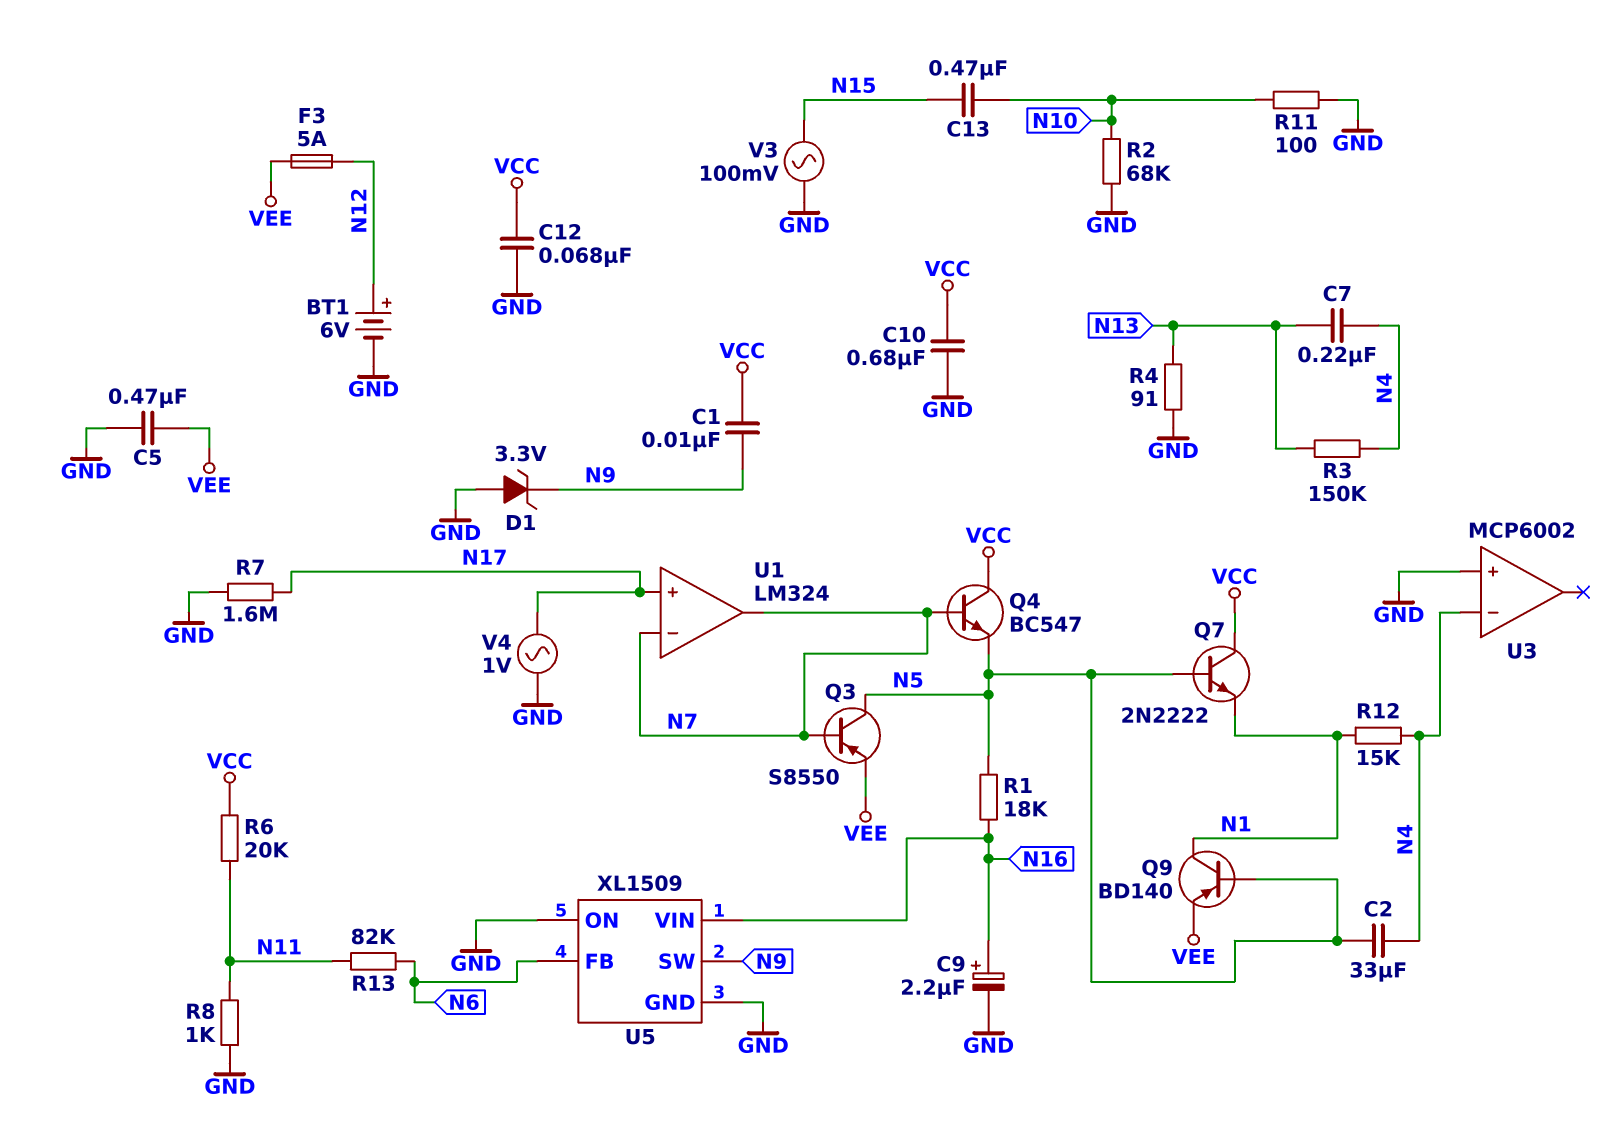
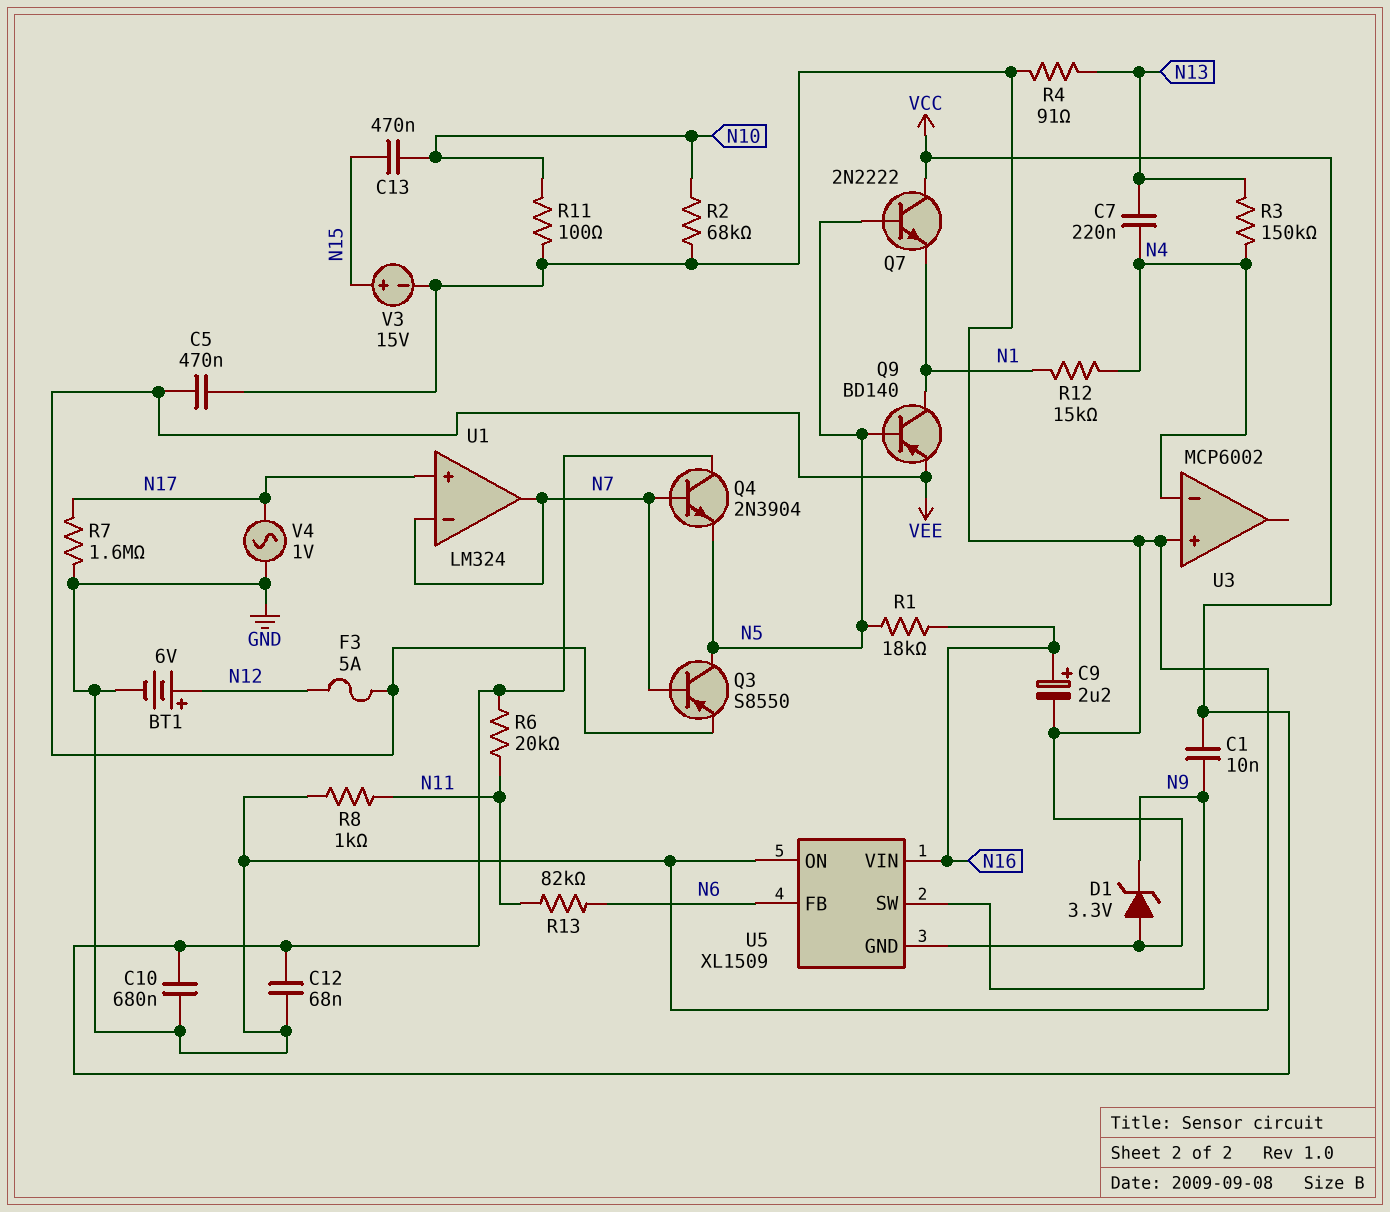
C2: 33uF (N4, N5) -> none
Q4: NPN BC547 (B N7, C VCC, E N5) -> NPN 2N3904 (B N7, C VCC, E N5)
V3: AC 100mV (GND, N15) -> 15V (plus N15, minus GND)

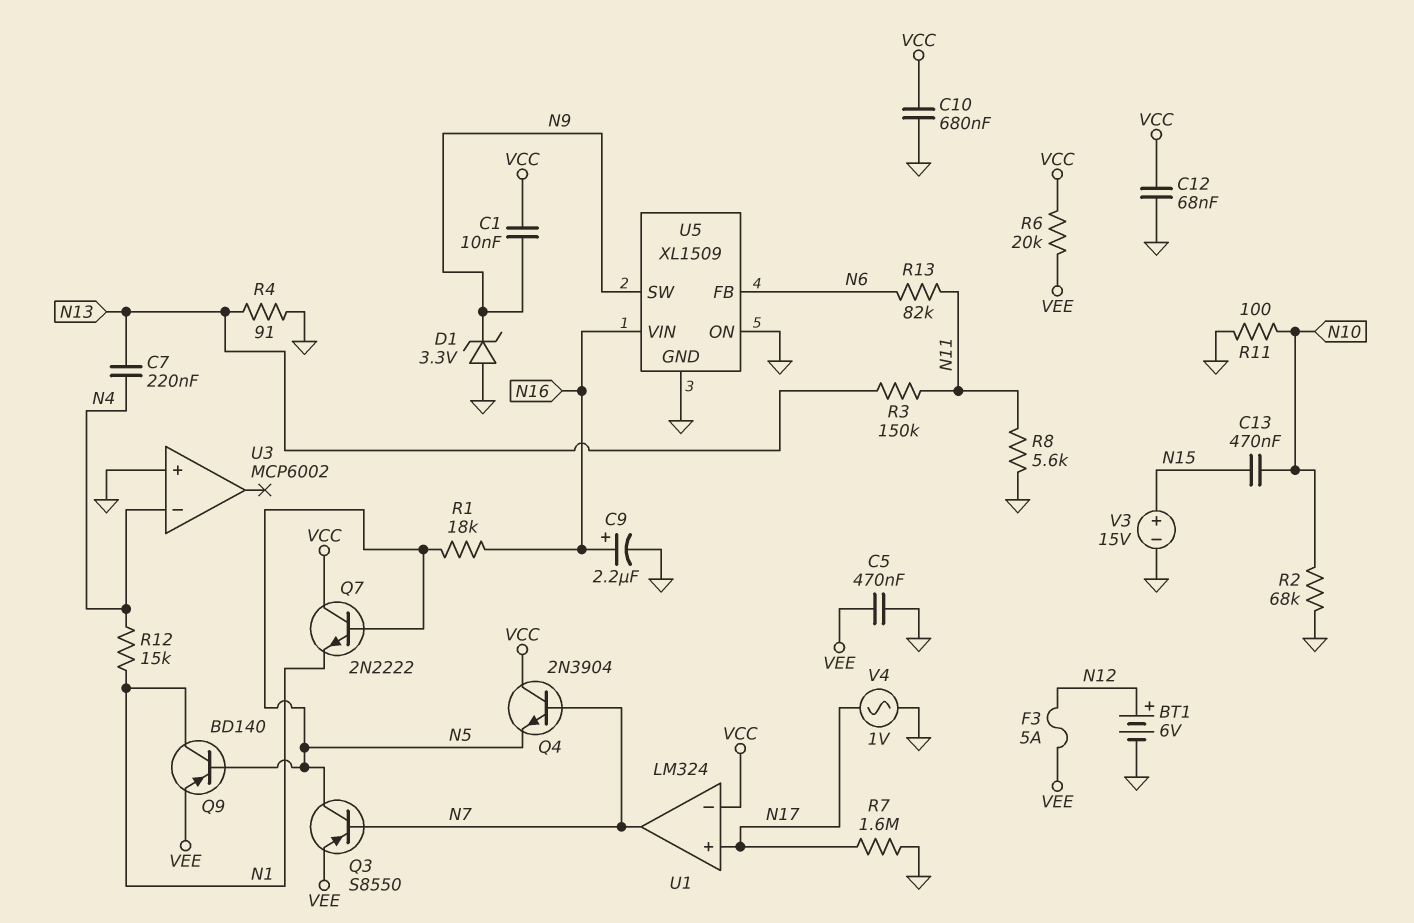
R3: 150k (N4, N13) -> 150k (N11, N13)
R6: 20k (N11, VCC) -> 20k (VCC, VEE)
R8: 1k (GND, N11) -> 5.6k (GND, N11)
U1 pin in-: N7 -> VCC

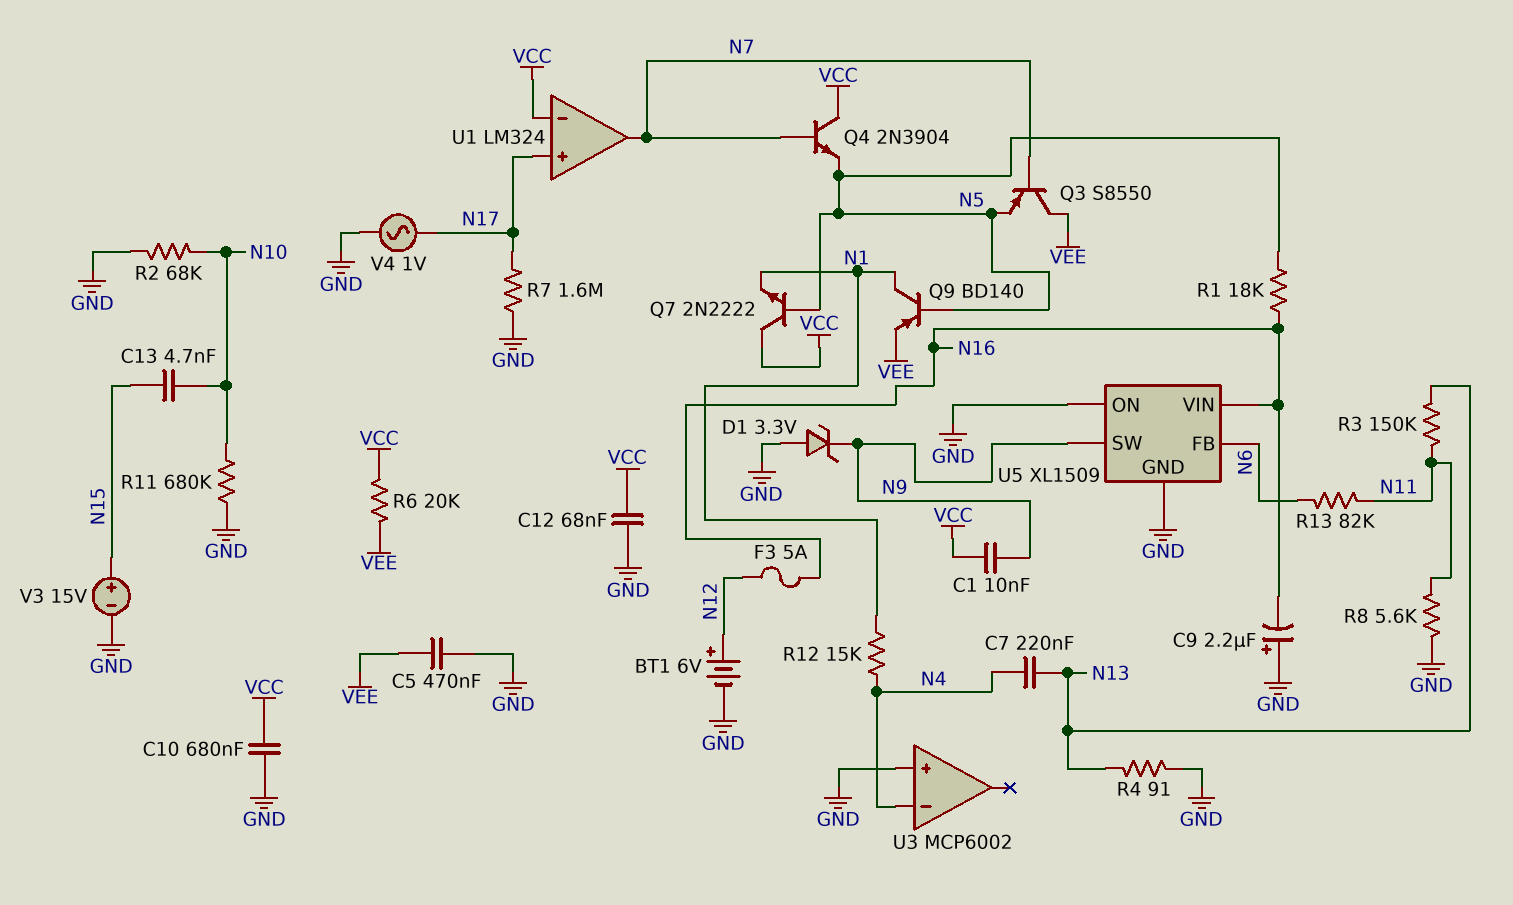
C9: 2.2uF (plus N16, minus GND) -> 2.2uF (plus GND, minus N16)
C13: 470nF (N10, N15) -> 4.7nF (N10, N15)
F3: 5A (N12, VEE) -> 5A (N12, N16)
Q3: PNP S8550 (B N7, C N5, E VEE) -> PNP S8550 (B N7, C VEE, E N5)
R11: 100 (GND, N10) -> 680k (GND, N10)

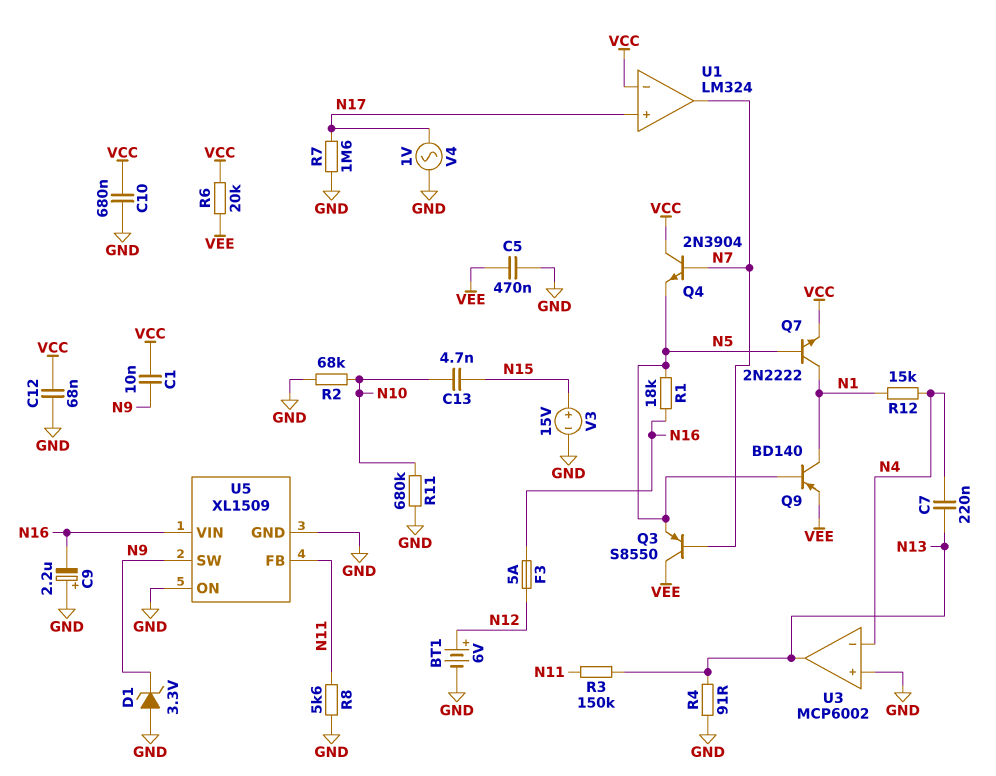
Q7: NPN 2N2222 (B N5, C VCC, E N1) -> NPN 2N2222 (B N5, C N1, E VCC)
R13: 82k (N6, N11) -> none
U3 pin out: none -> N13
U5 pin FB: N6 -> N11

